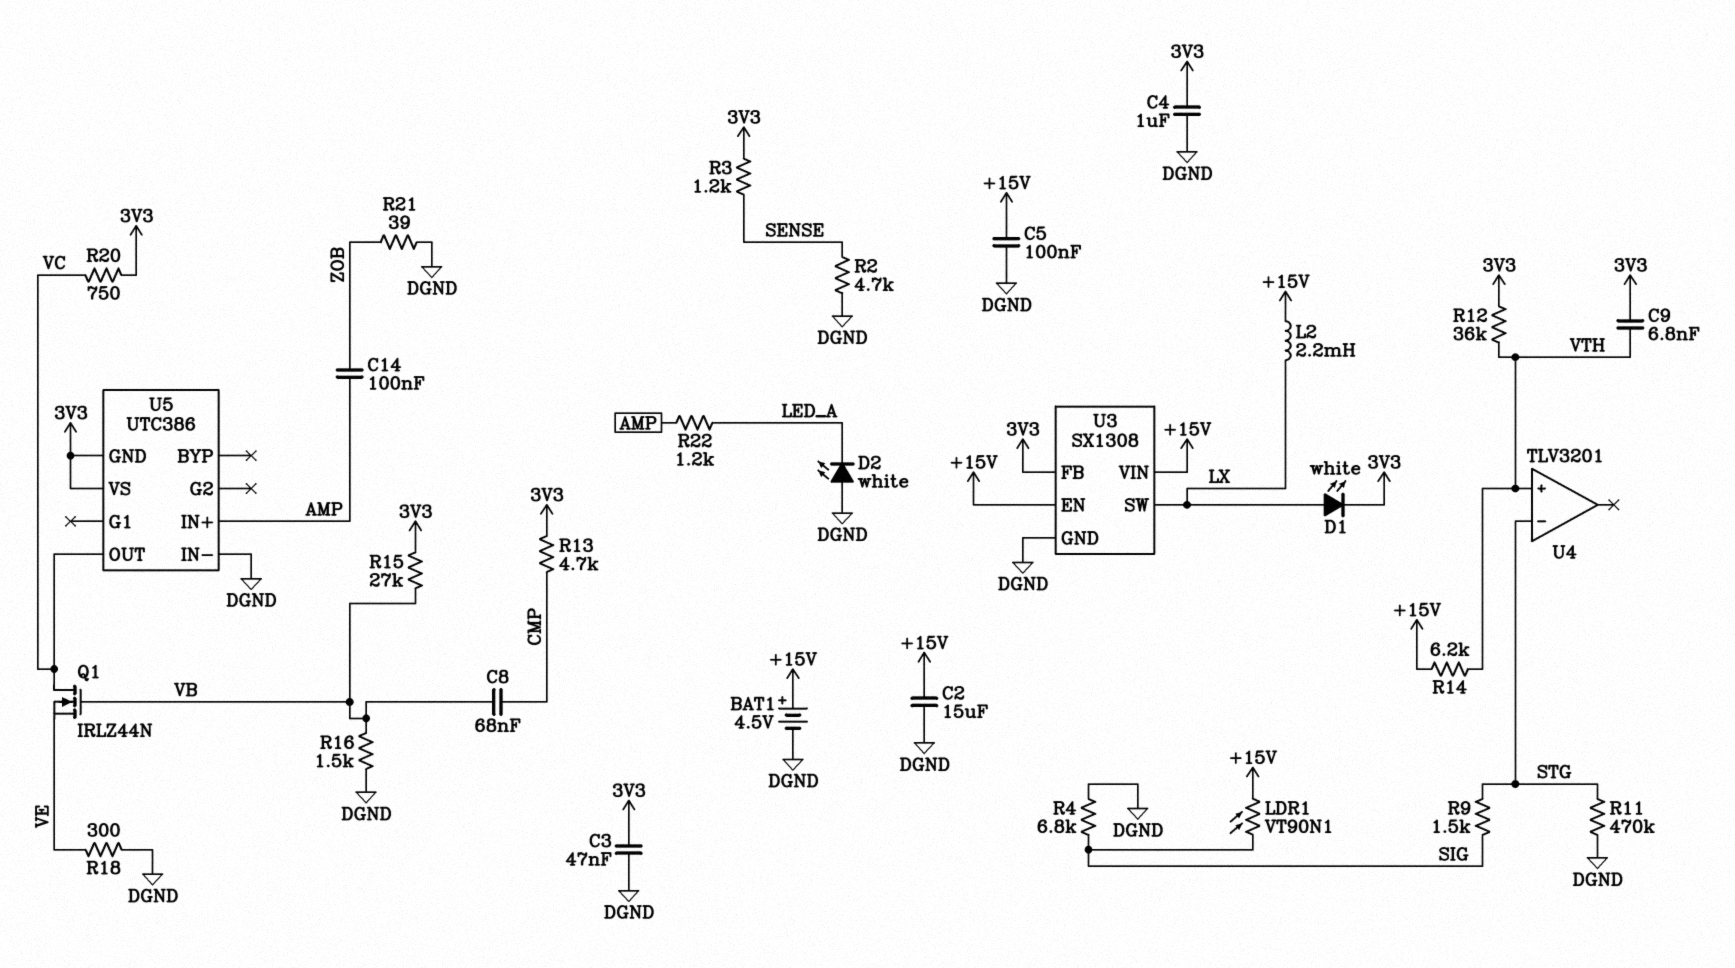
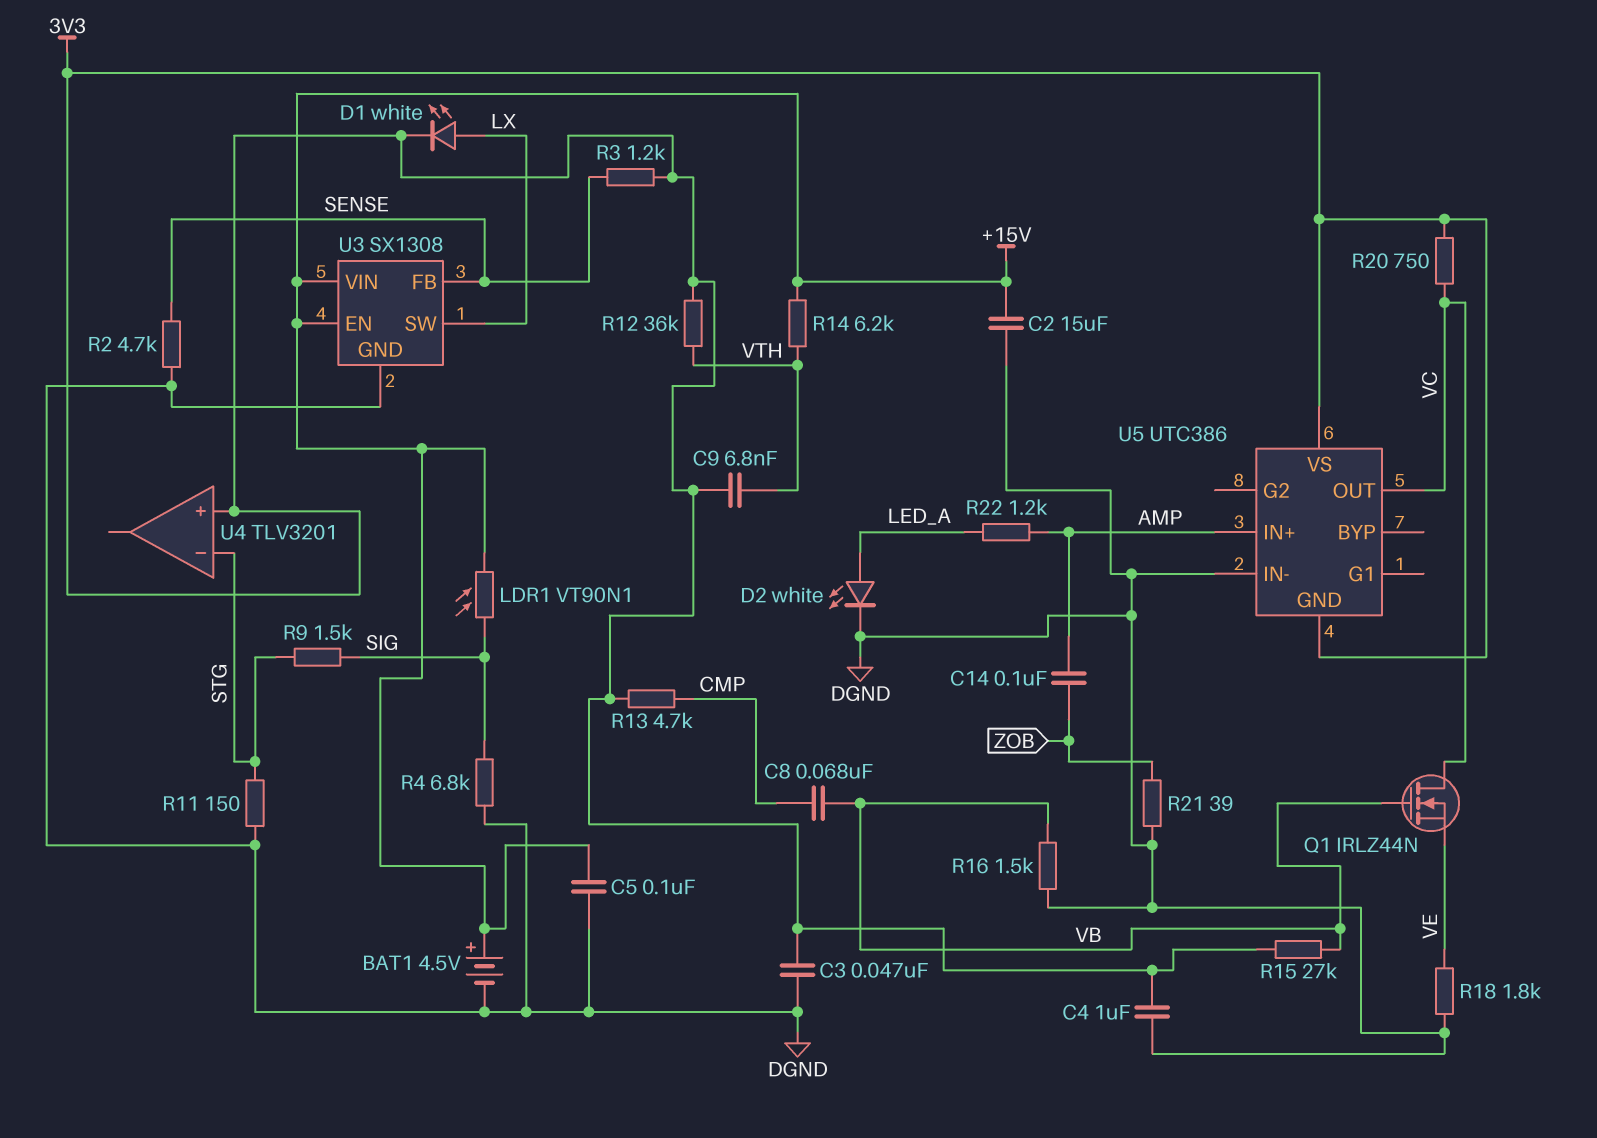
D2: LED white (A DGND, K LED_A) -> LED white (A LED_A, K DGND)
L2: 2.2mH (+15V, LX) -> none
R11: 470k (DGND, STG) -> 150 (DGND, STG)
R18: 300 (DGND, VE) -> 1.8k (DGND, VE)
U3 pin FB: 3V3 -> SENSE
U4 pin in+: VTH -> 3V3

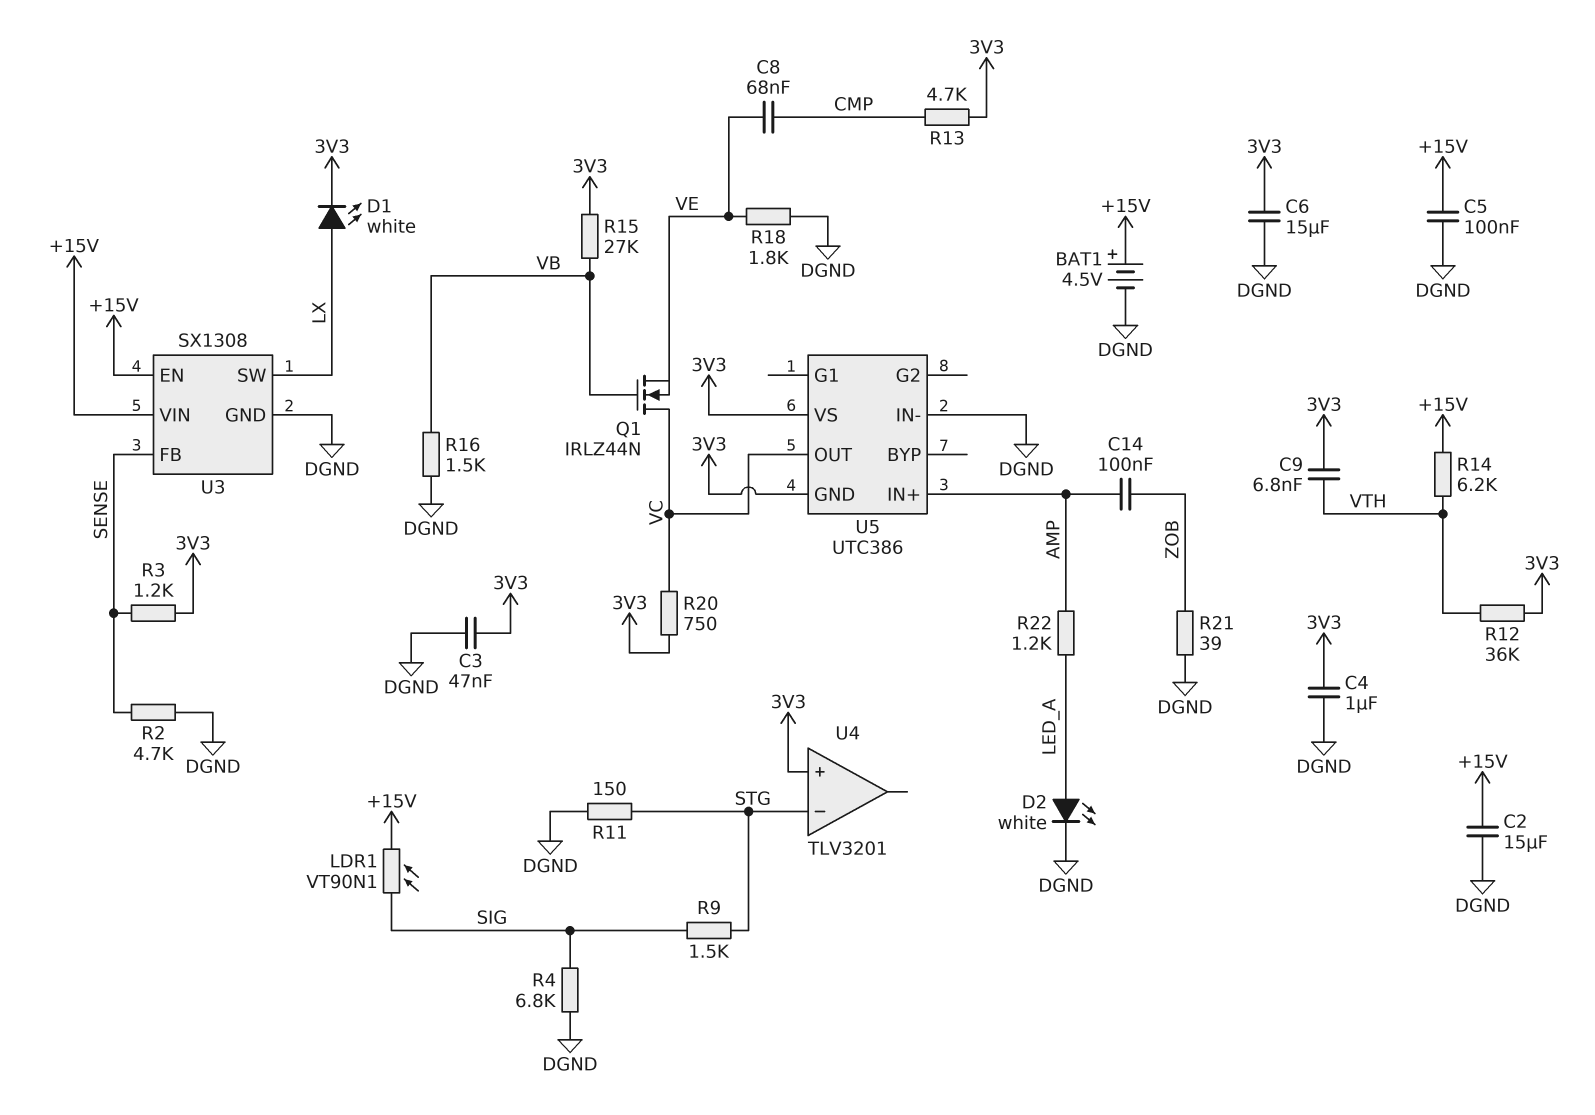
C6: none -> 15uF (3V3, DGND)
C8: 68nF (CMP, VB) -> 68nF (CMP, VE)

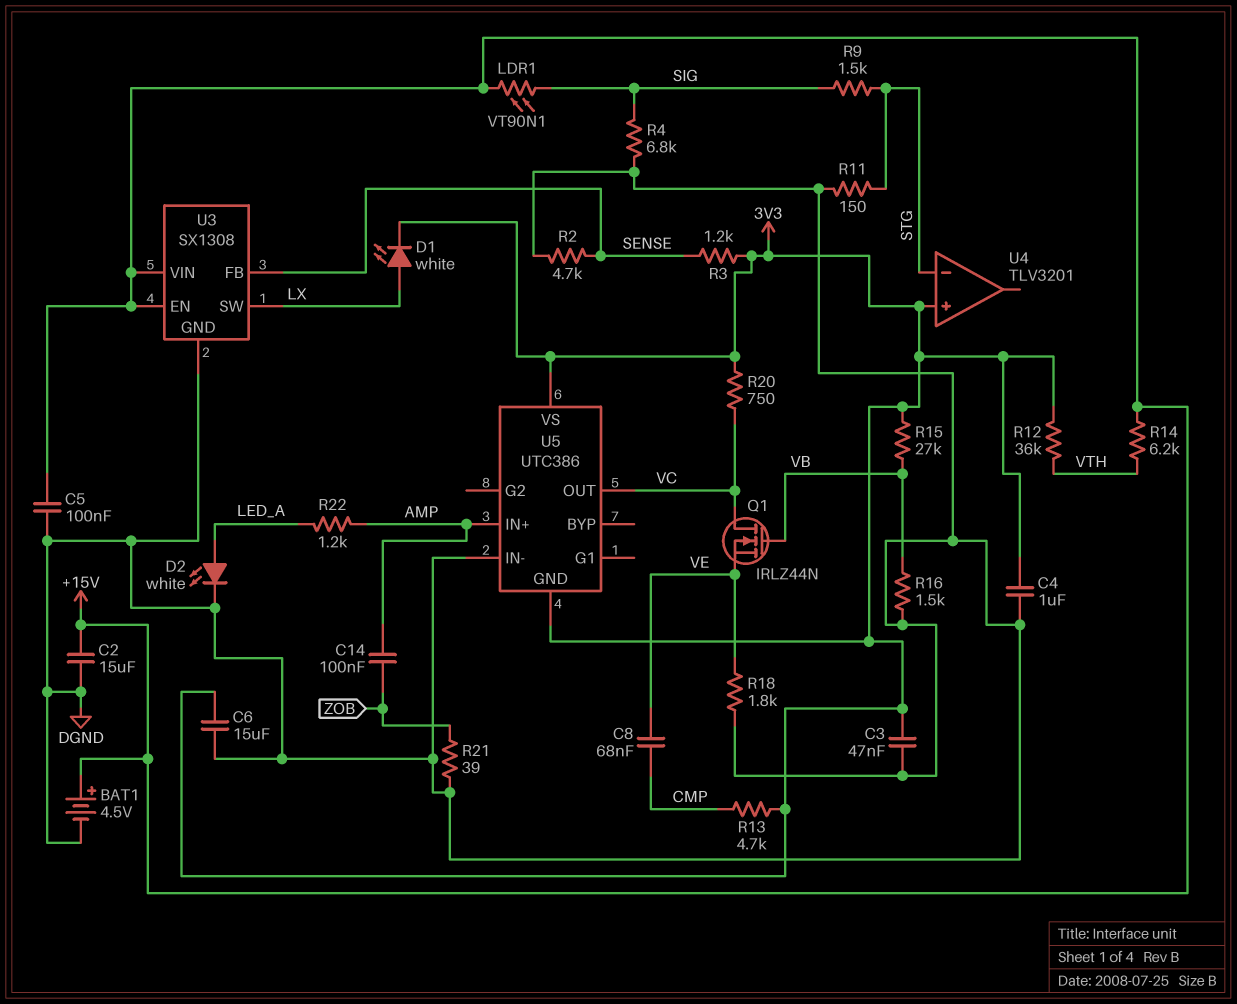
C9: 6.8nF (3V3, VTH) -> none

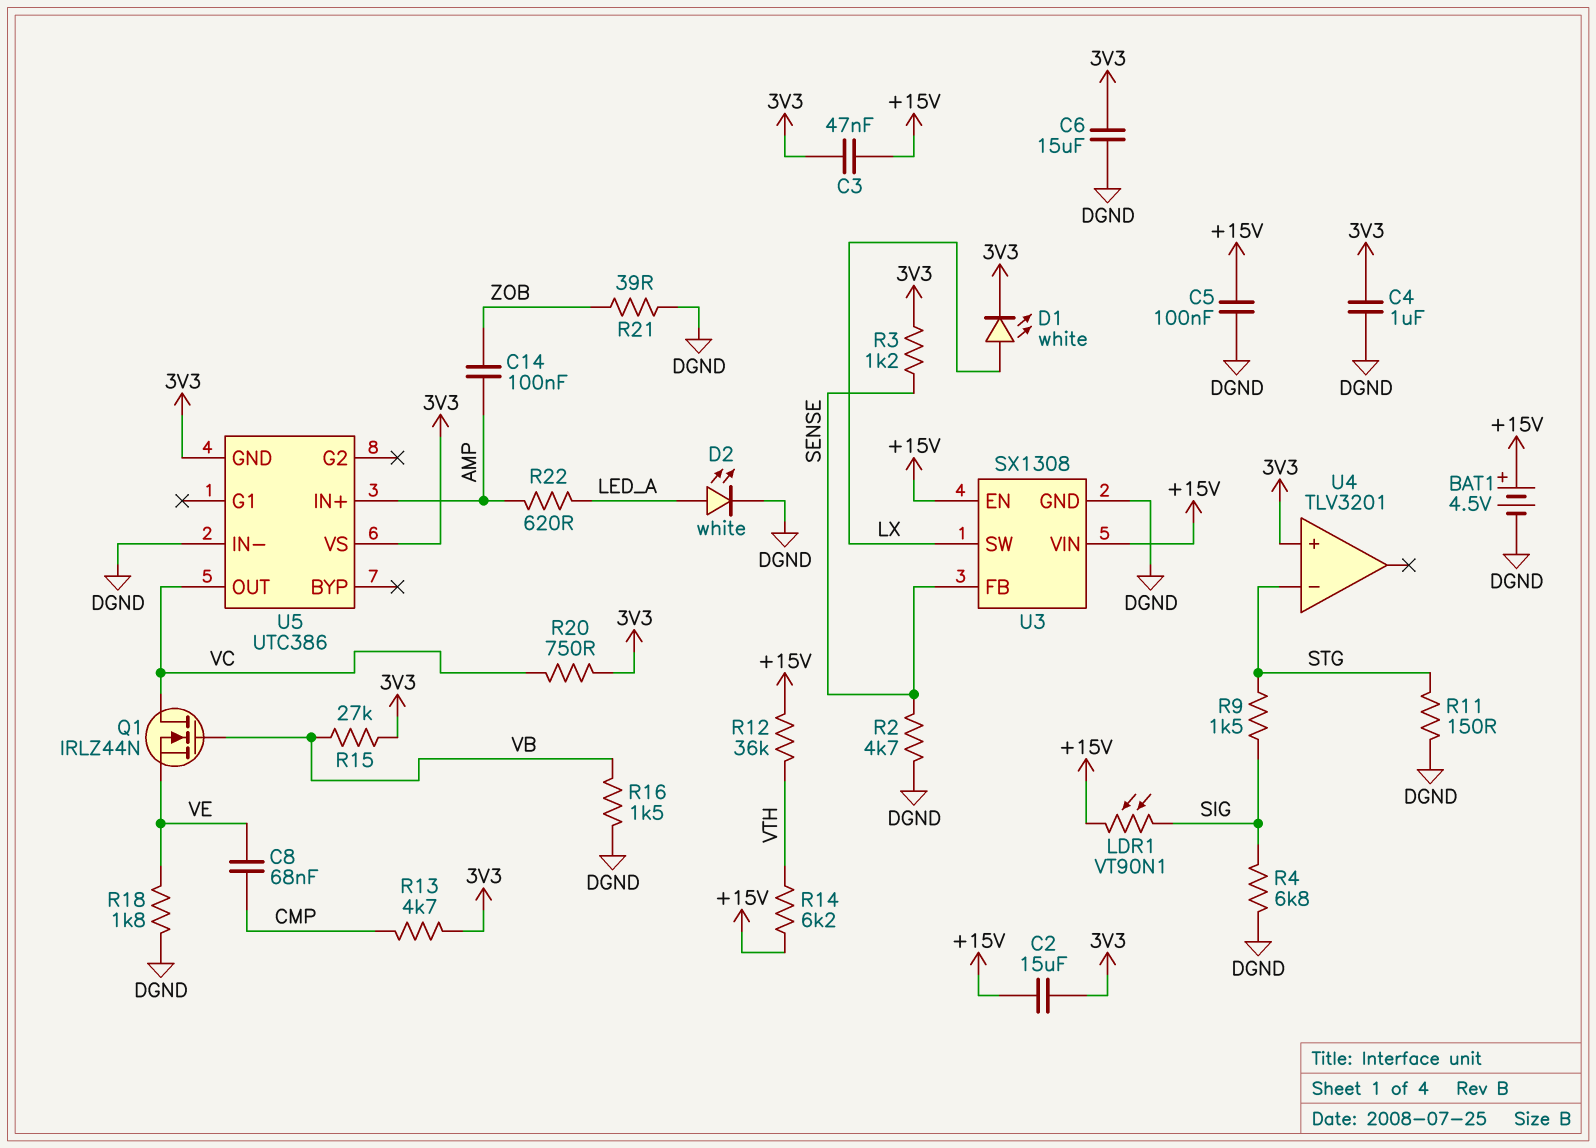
C2: 15uF (+15V, DGND) -> 15uF (+15V, 3V3)
C3: 47nF (3V3, DGND) -> 47nF (+15V, 3V3)
R12: 36k (3V3, VTH) -> 36k (+15V, VTH)
R22: 1.2k (AMP, LED_A) -> 620 (AMP, LED_A)

